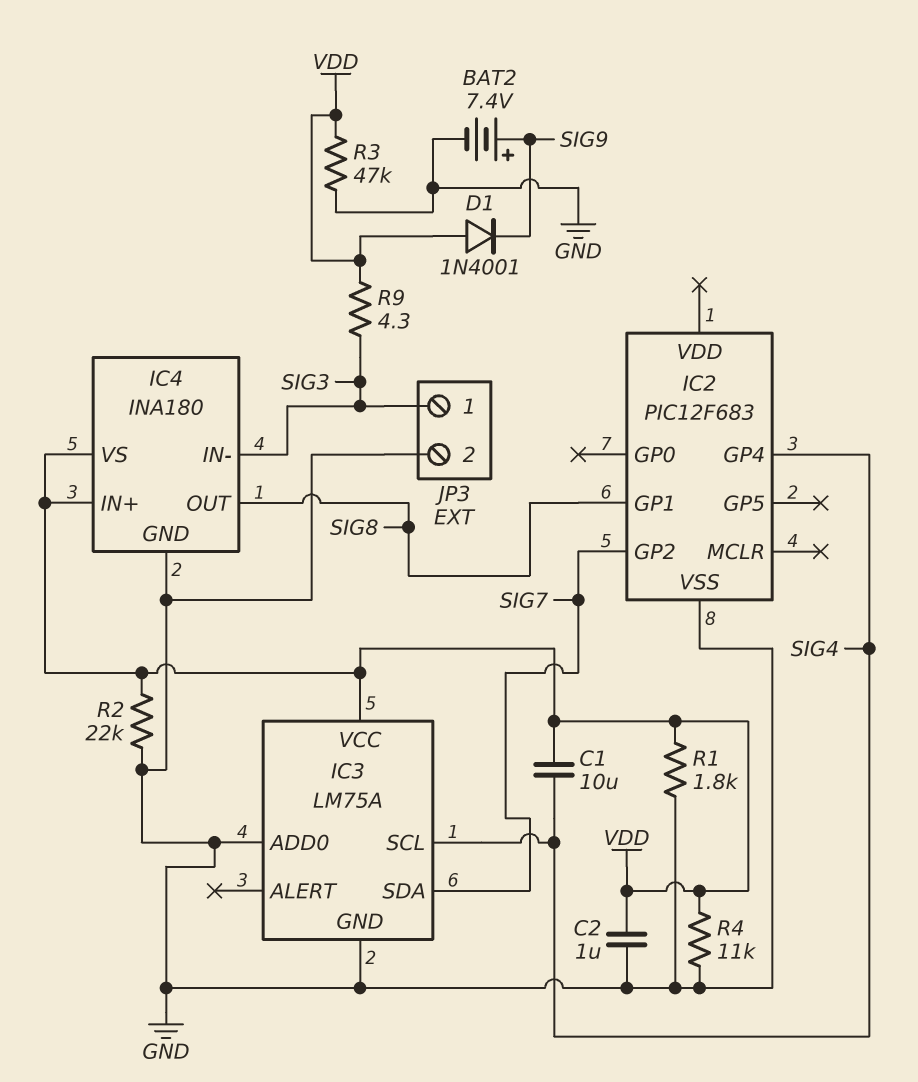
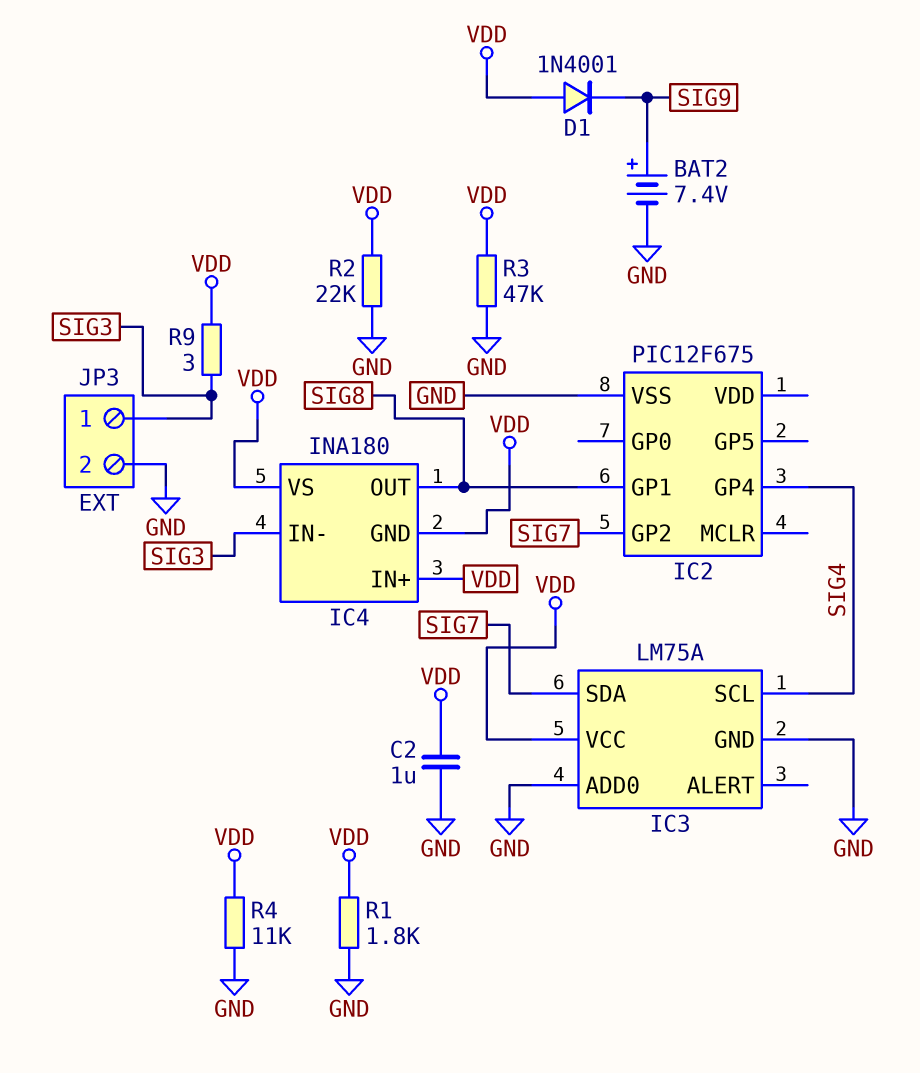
C1: 10uF (SIG4, VDD) -> none
IC2: PIC12F683 -> PIC12F675
IC4 pin GND: GND -> VDD
R9: 4.3 (SIG3, VDD) -> 3 (SIG3, VDD)

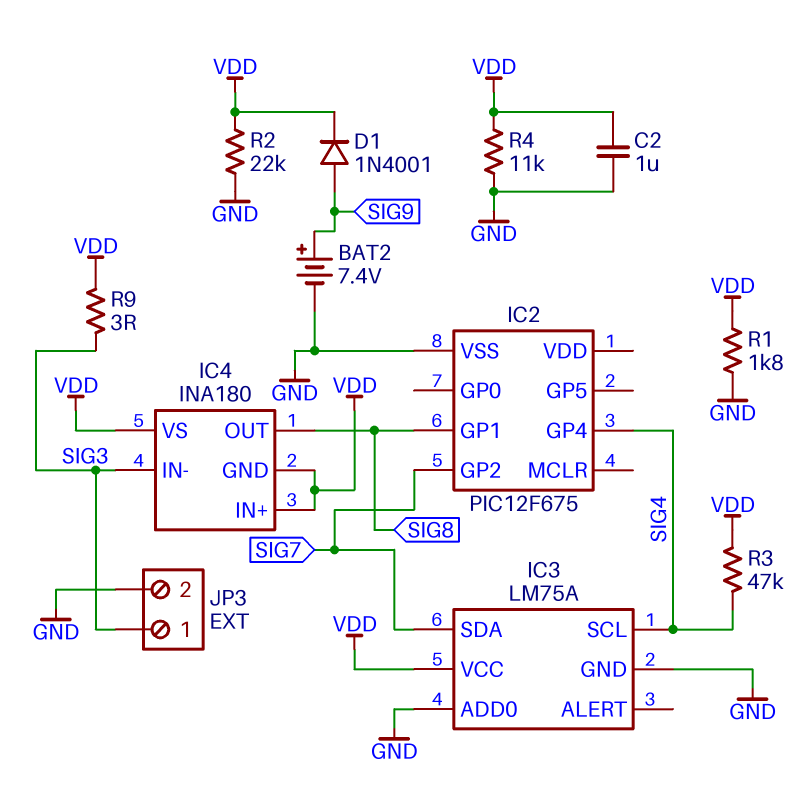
D1: diode 1N4001 (A VDD, K SIG9) -> diode 1N4001 (A SIG9, K VDD)
R3: 47k (GND, VDD) -> 47k (SIG4, VDD)

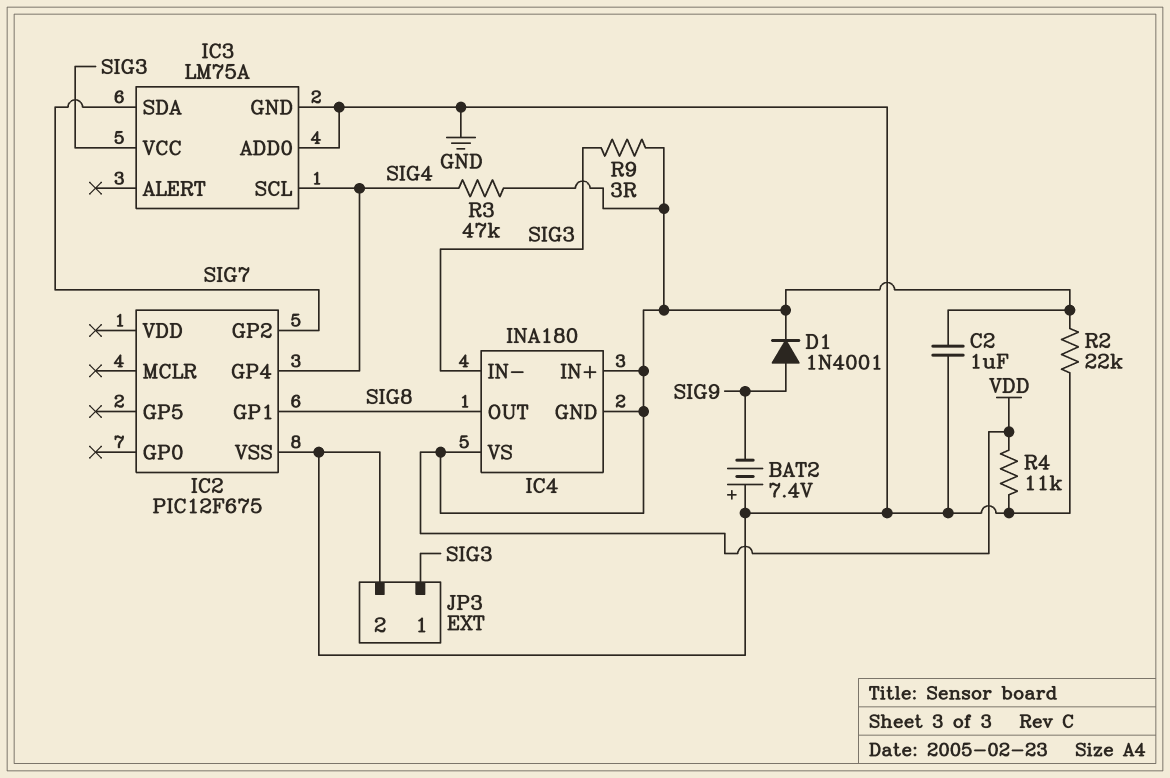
BAT2: 7.4V (plus SIG9, minus GND) -> 7.4V (plus GND, minus SIG9)
IC3 pin VCC: VDD -> SIG3
R1: 1.8k (GND, VDD) -> none

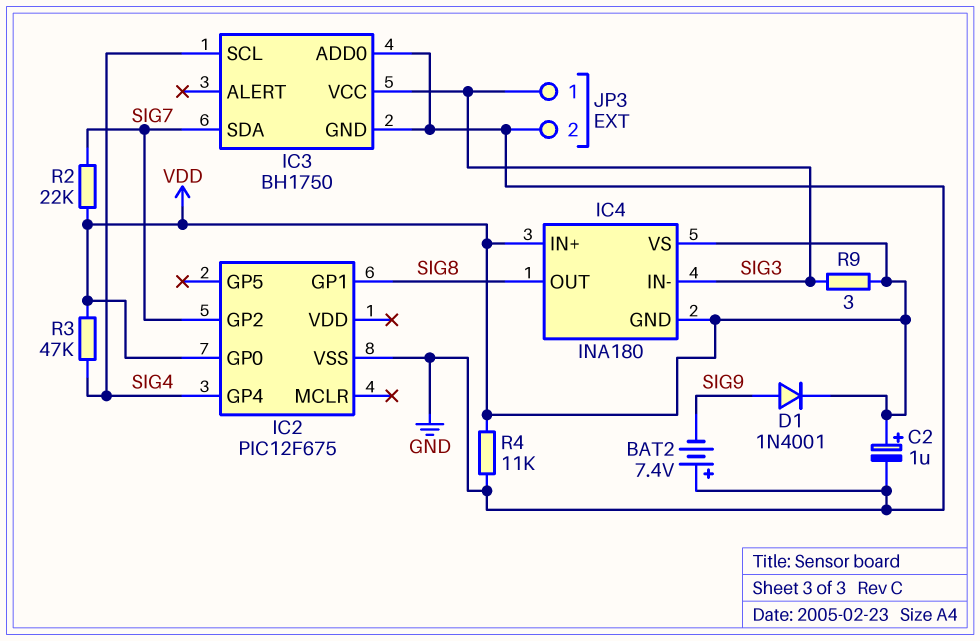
C2: 1uF (GND, VDD) -> 1uF (plus VDD, minus GND)
IC2 pin GP0: none -> VDD
IC3: LM75A -> BH1750
R2: 22k (GND, VDD) -> 22k (SIG7, VDD)

